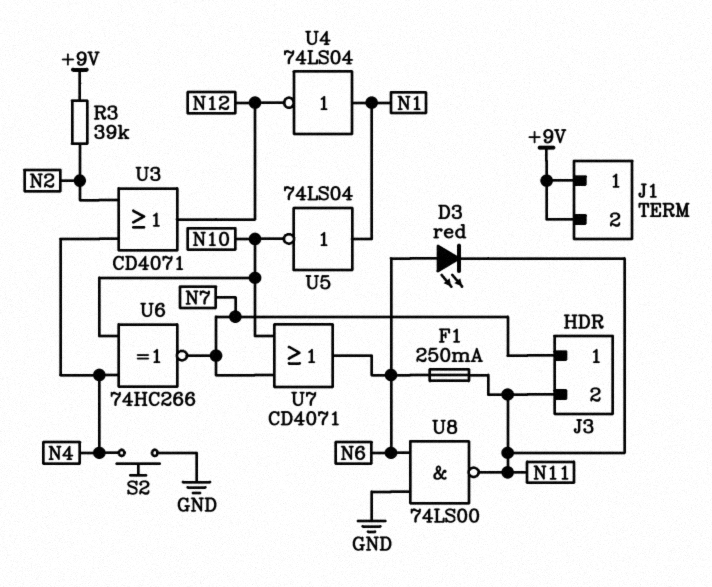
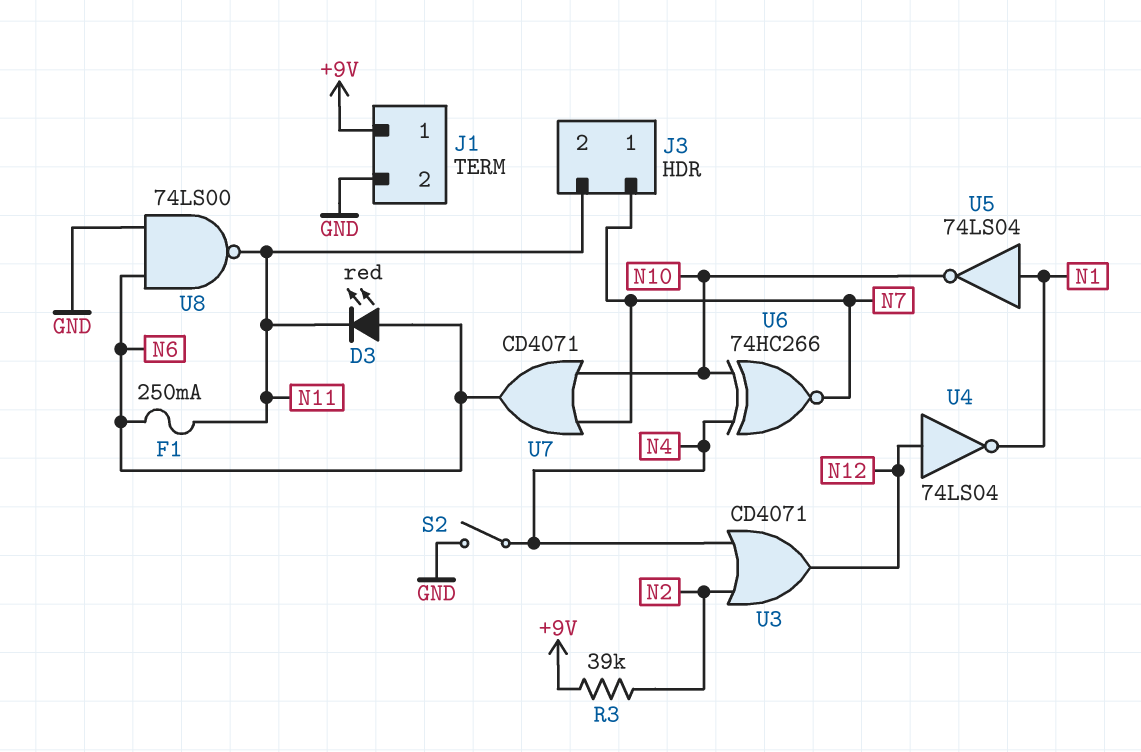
J1 pin 2: +9V -> GND
S2: button (GND, N4) -> switch (GND, N4)
U4: NOT 74LS04 (in N1, out N12) -> NOT 74LS04 (in N12, out N1)

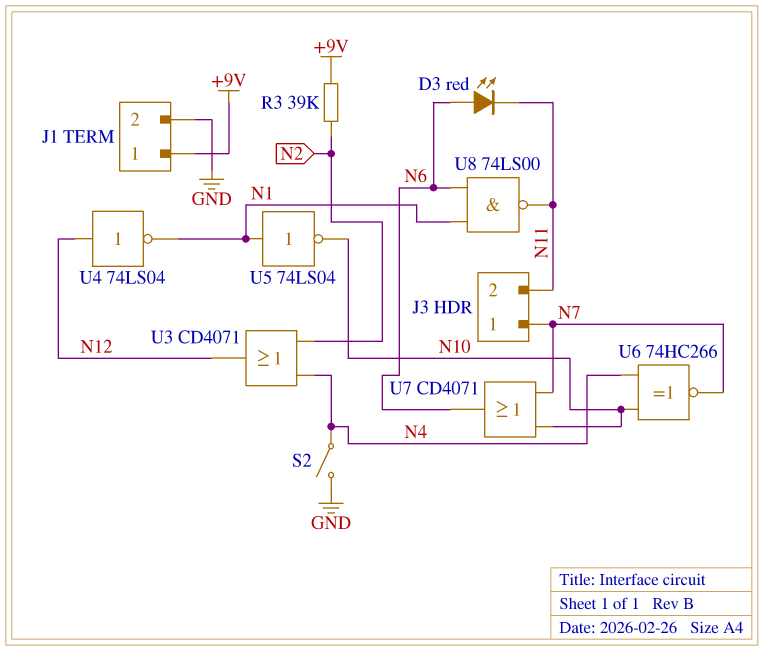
F1: 250mA (N6, N11) -> none
U8: NAND 74LS00 (in GND, in N6, out N11) -> NAND 74LS00 (in N1, in N6, out N11)

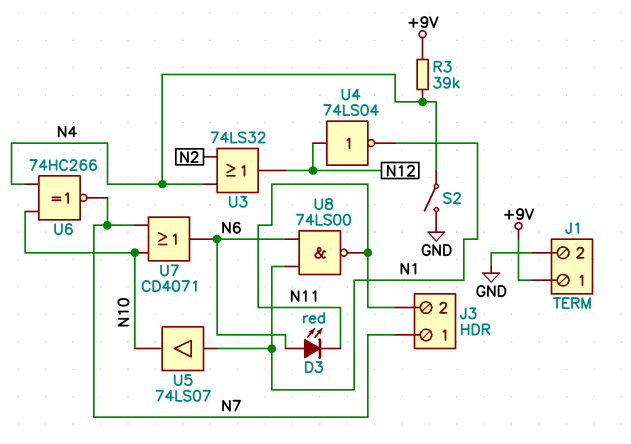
R3: 39k (+9V, N2) -> 39k (+9V, N4)
U3: OR CD4071 (in N2, in N4, out N12) -> OR 74LS32 (in N2, in N4, out N12)
U5: NOT 74LS04 (in N1, out N10) -> buffer 74LS07 (in N1, out N10)

